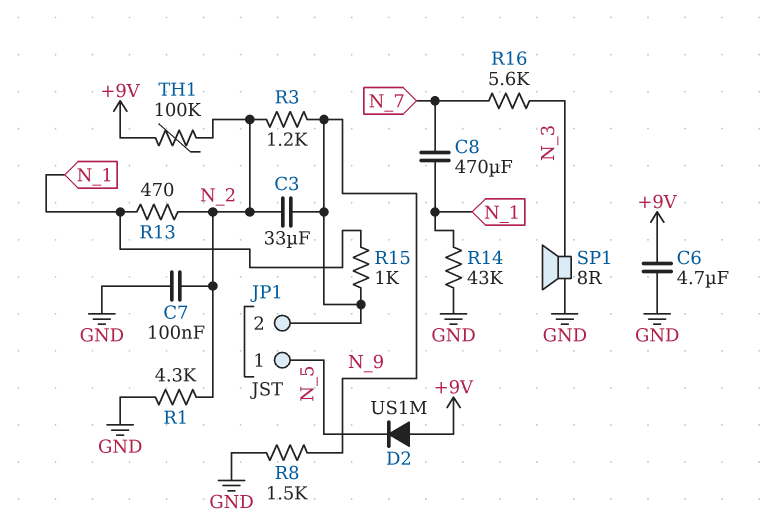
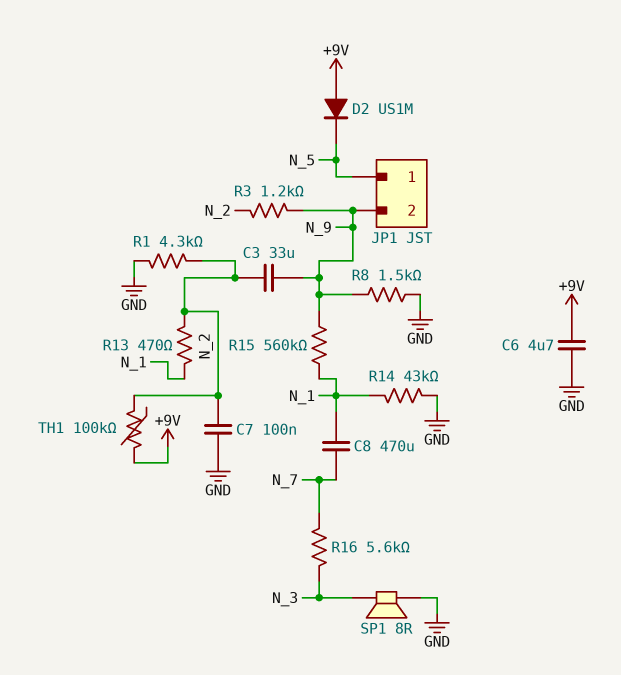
R15: 1k (N_1, N_9) -> 560k (N_1, N_9)

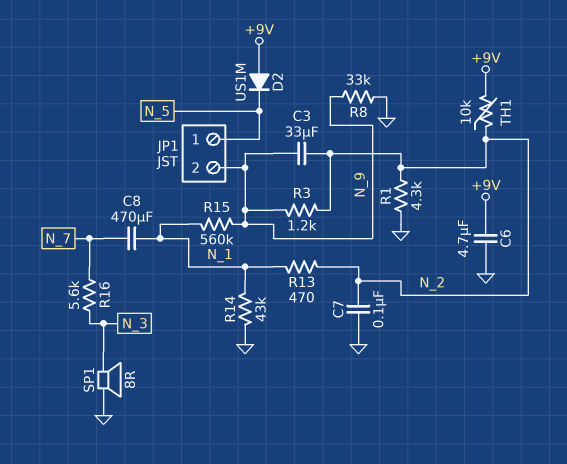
R8: 1.5k (GND, N_9) -> 33k (GND, N_9)
TH1: 100k (+9V, N_2) -> 10k (+9V, N_2)

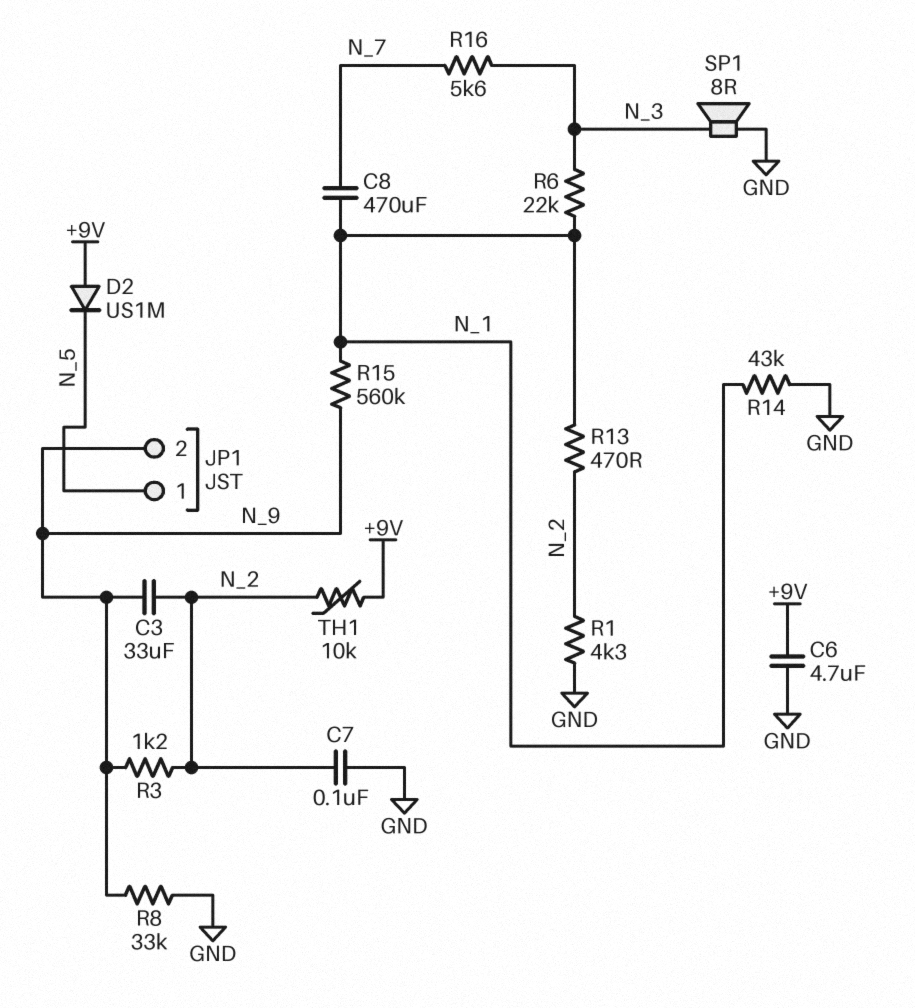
R6: none -> 22k (N_1, N_3)

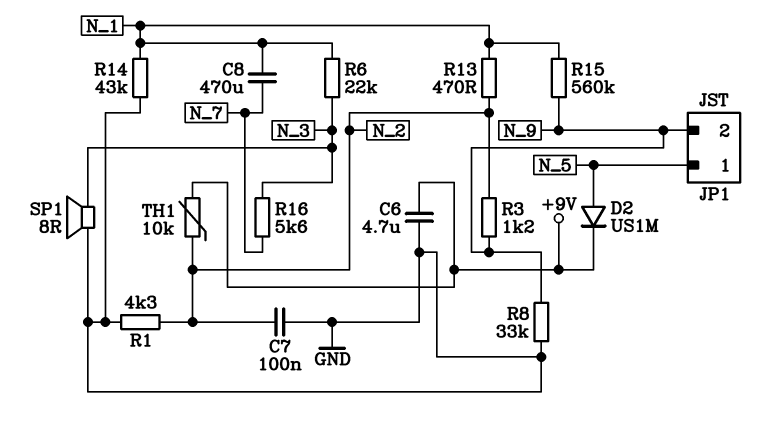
C3: 33uF (N_2, N_9) -> none
D2: diode US1M (A +9V, K N_5) -> diode US1M (A N_5, K +9V)

